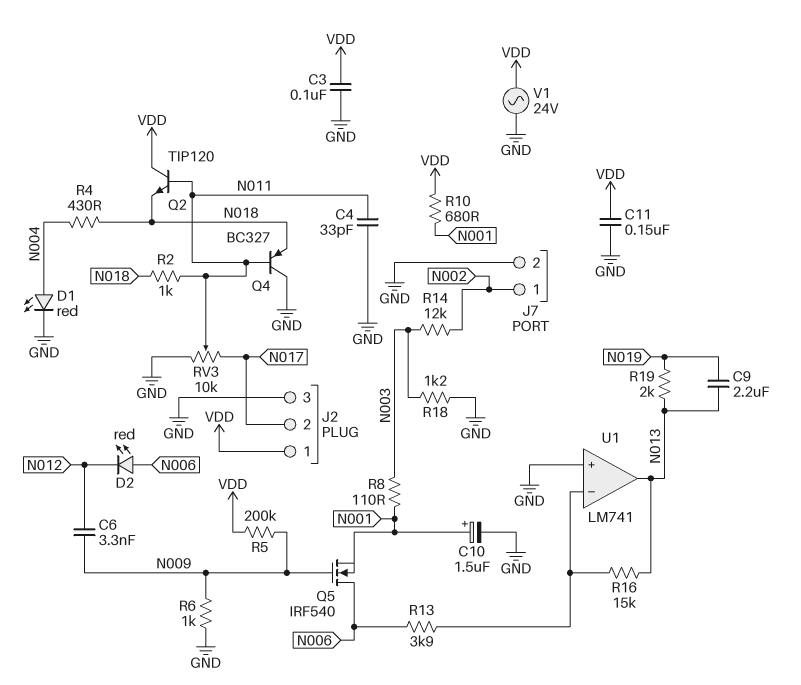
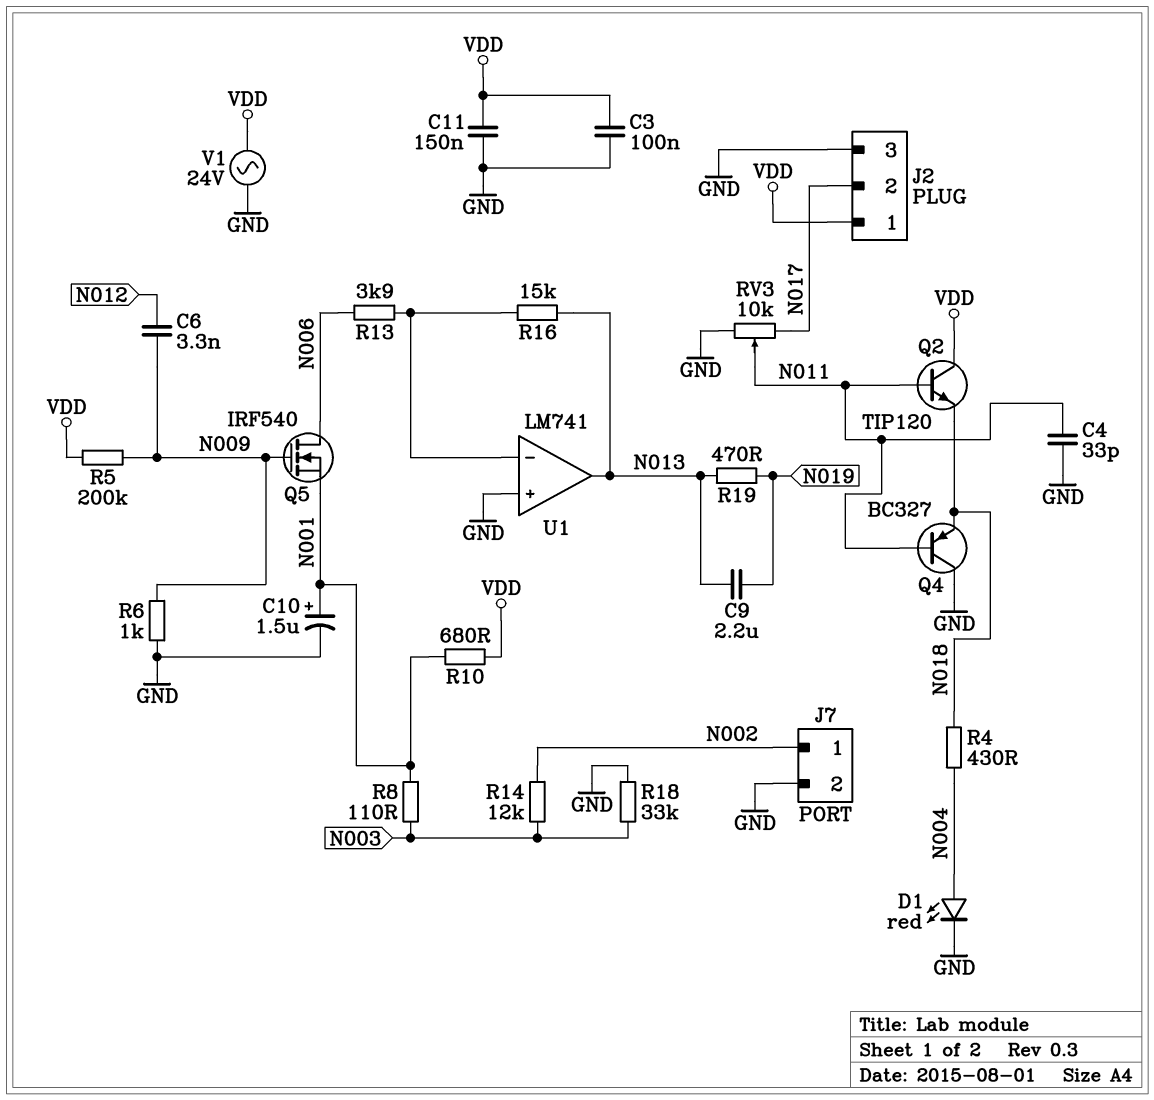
D2: LED red (A N006, K N012) -> none
R2: 1k (N011, N018) -> none
R18: 1.2k (GND, N003) -> 33k (GND, N003)
R19: 2k (N013, N019) -> 470 (N013, N019)

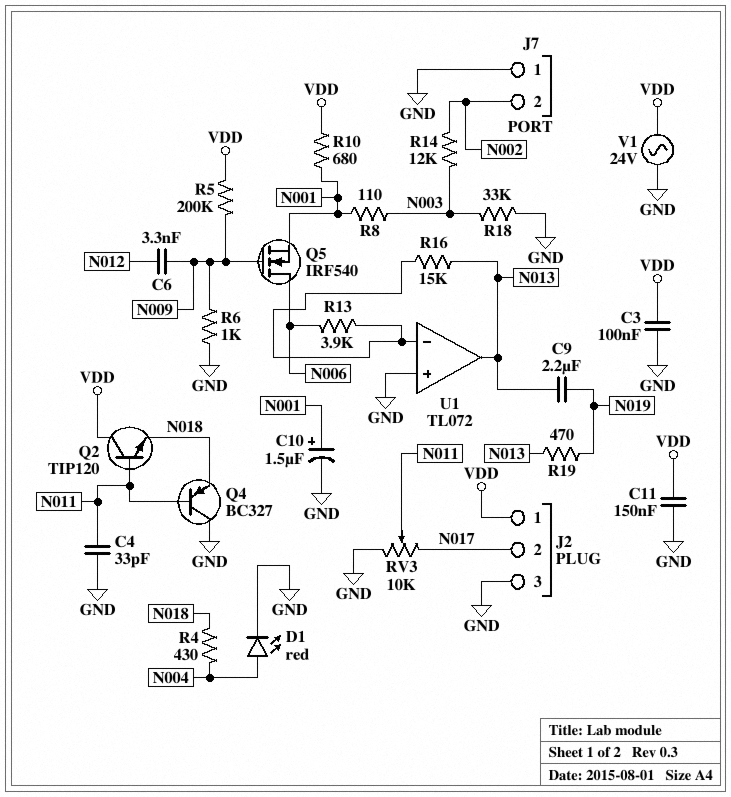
J7 pin 1: N002 -> GND
J7 pin 2: GND -> N002
U1: LM741 -> TL072

